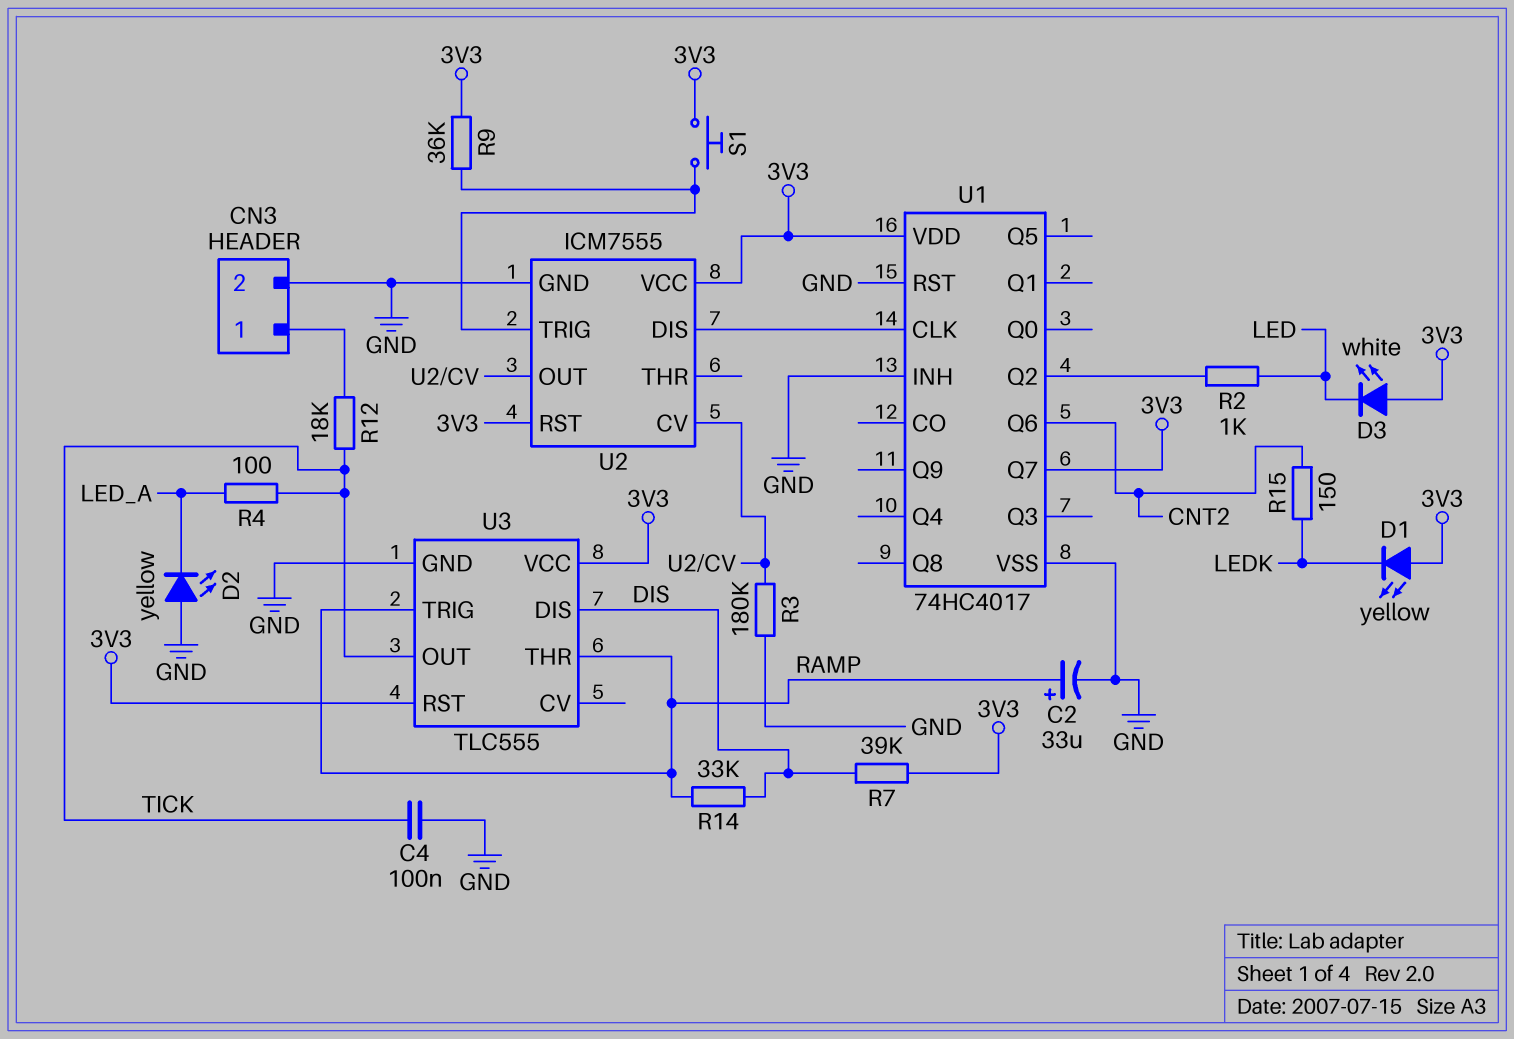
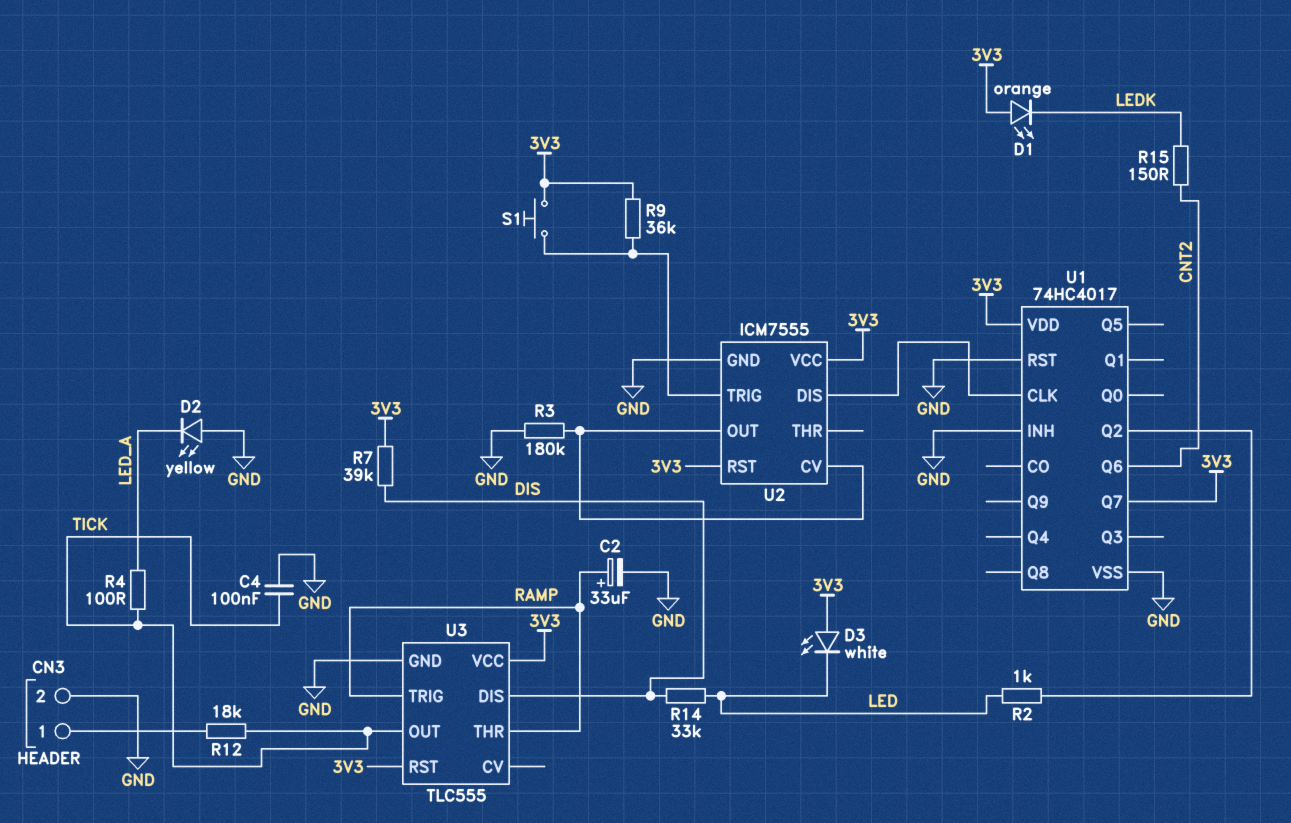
D1: LED yellow (A 3V3, K LEDK) -> LED orange (A 3V3, K LEDK)
R14: 33k (DIS, RAMP) -> 33k (DIS, LED)

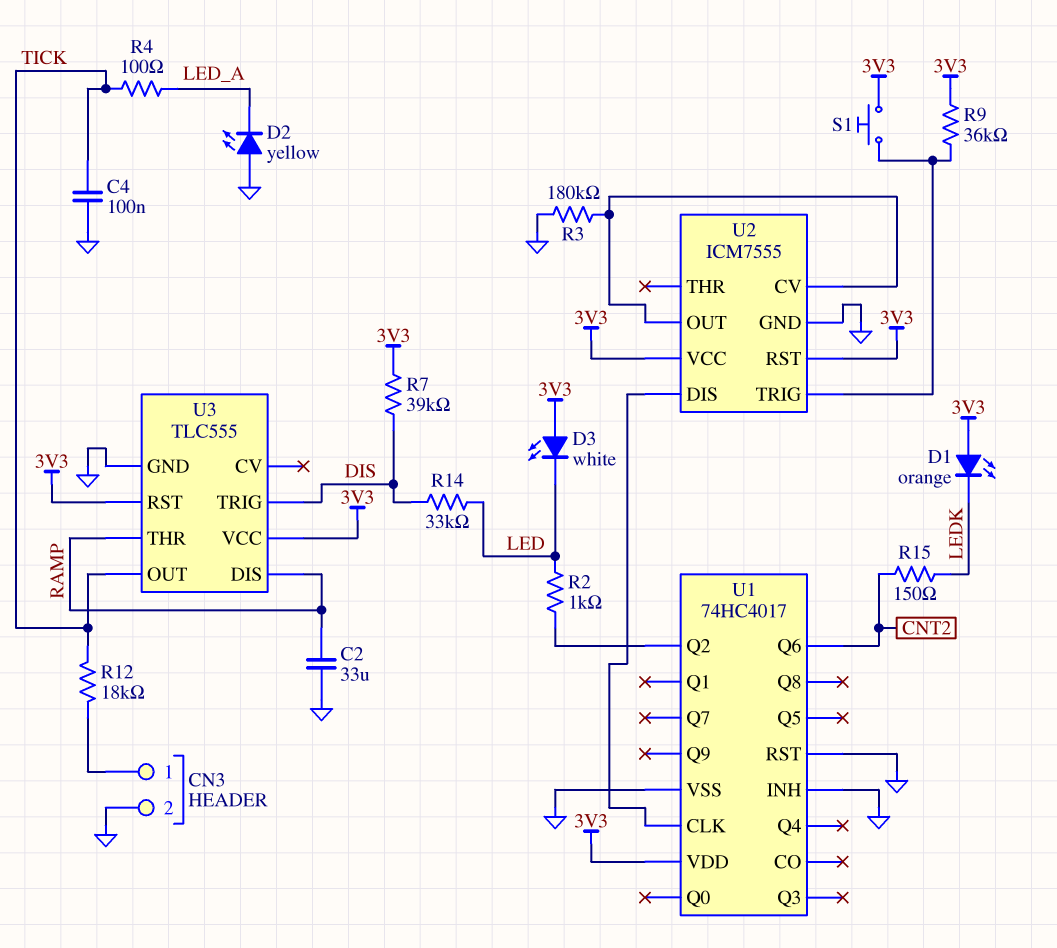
C2: 33uF (plus RAMP, minus GND) -> 33uF (GND, RAMP)
U1 pin Q7: 3V3 -> none
U3 pin DIS: DIS -> RAMP
U3 pin TRIG: RAMP -> DIS

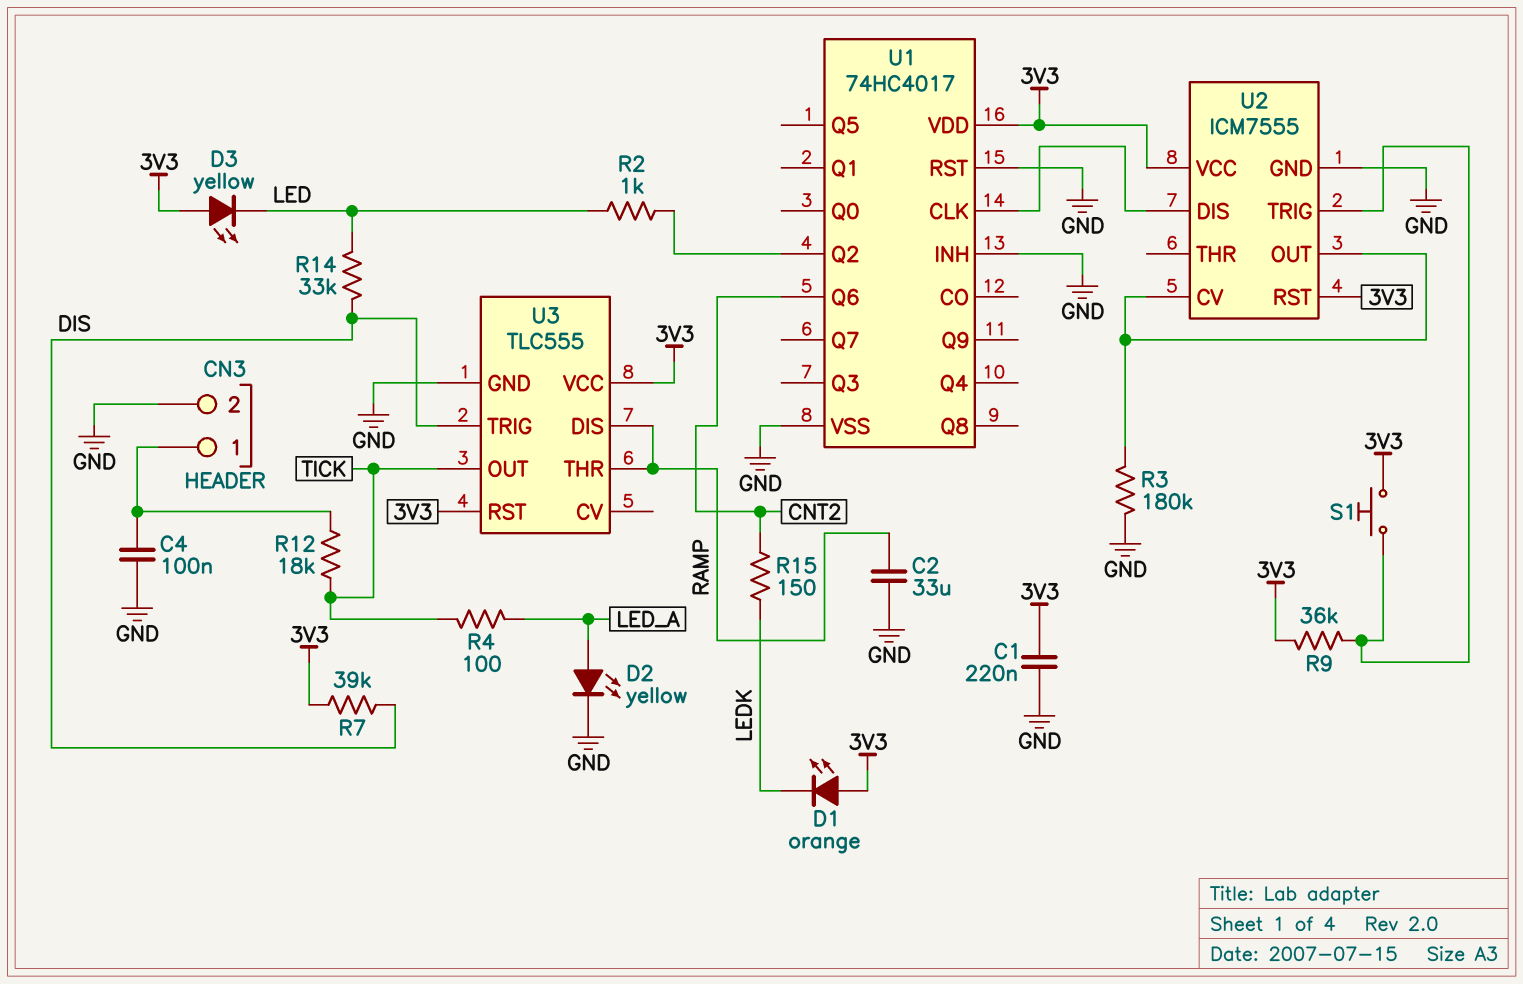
C1: none -> 220nF (3V3, GND)
C4: 100nF (GND, TICK) -> 100nF (CN3/1, GND)
D2: LED yellow (A GND, K LED_A) -> LED yellow (A LED_A, K GND)
D3: LED white (A 3V3, K LED) -> LED yellow (A 3V3, K LED)

